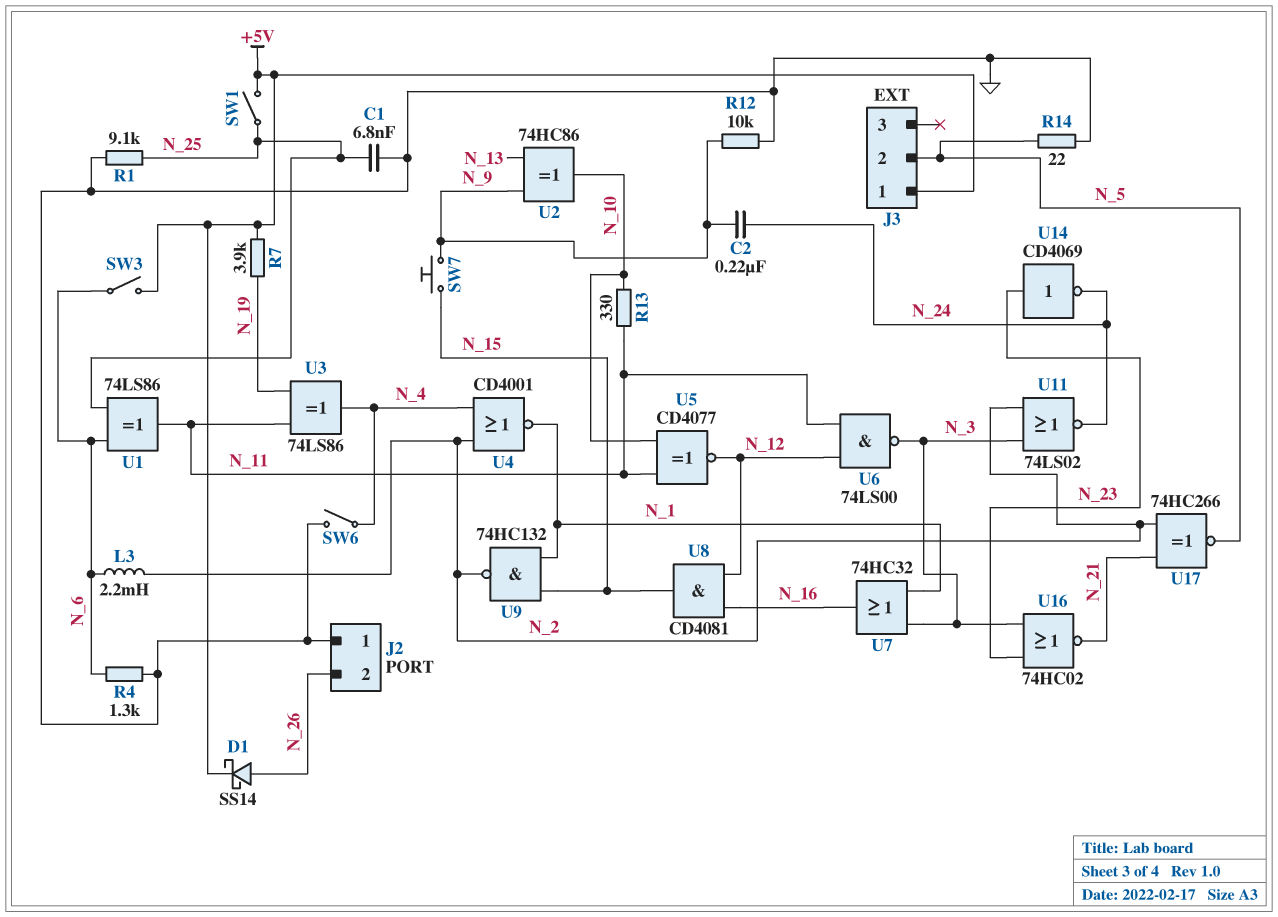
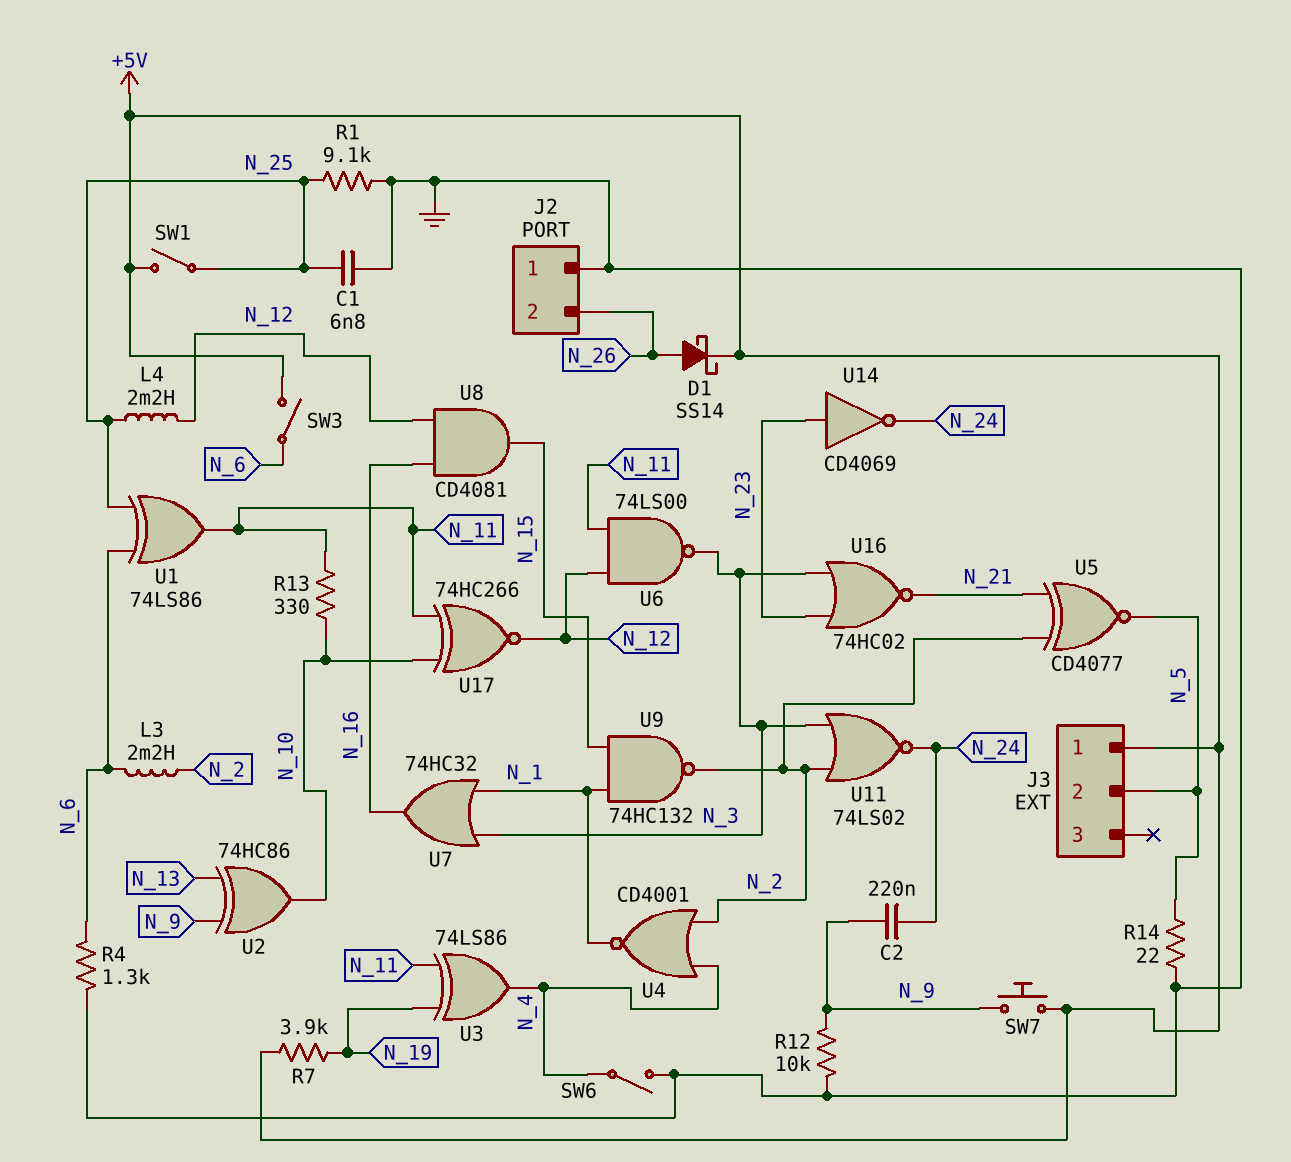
L4: none -> 2.2mH (N_12, N_25)
SW7: button (N_9, N_15) -> button (+5V, N_9)
U5: XNOR CD4077 (in N_10, in N_11, out N_12) -> XNOR CD4077 (in N_2, in N_21, out N_5)
U17: XNOR 74HC266 (in N_2, in N_21, out N_5) -> XNOR 74HC266 (in N_10, in N_11, out N_12)

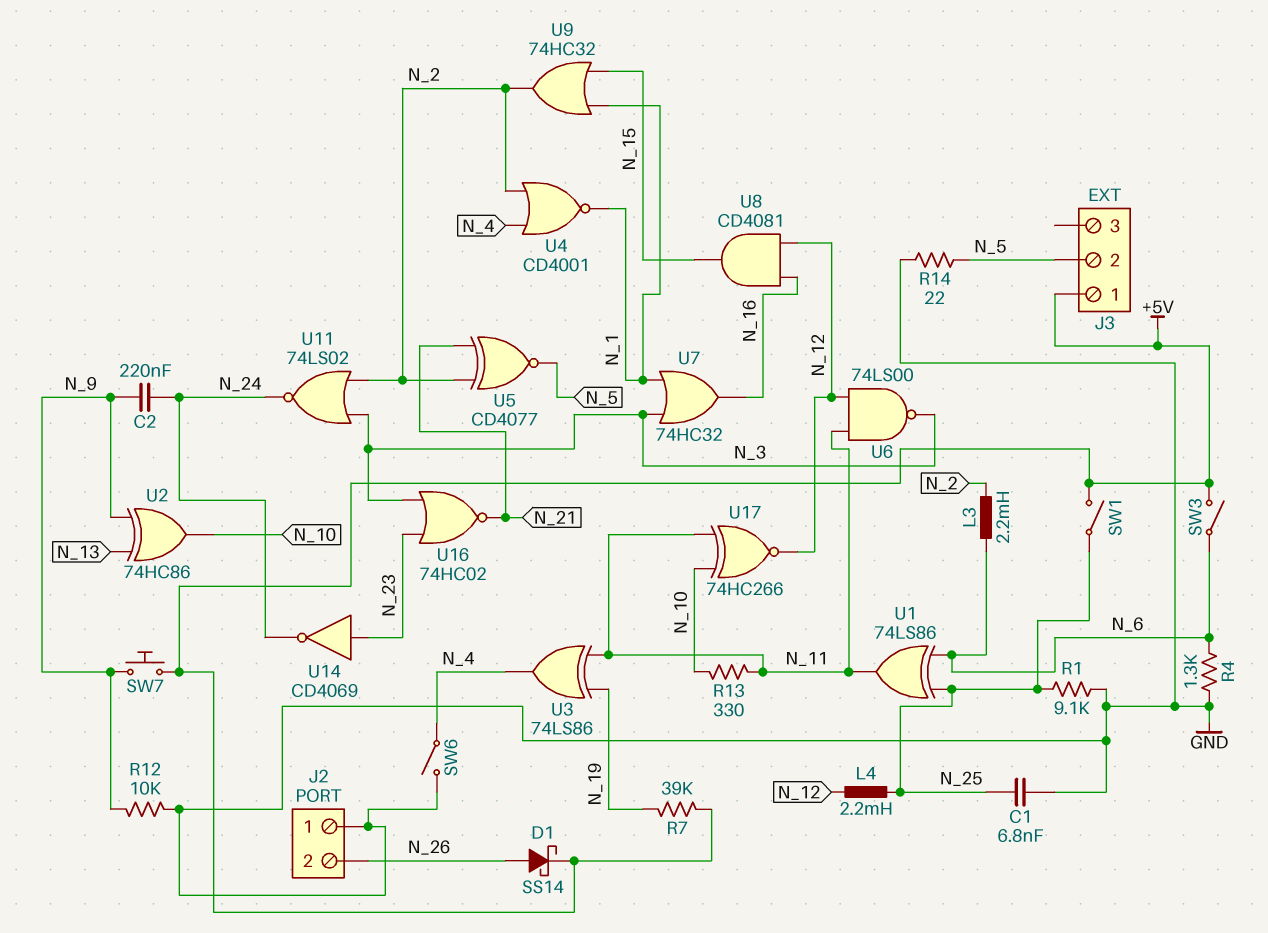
R7: 3.9k (+5V, N_19) -> 39k (+5V, N_19)
U9: NAND 74HC132 (in N_1, in N_15, out N_2) -> OR 74HC32 (in N_1, in N_15, out N_2)

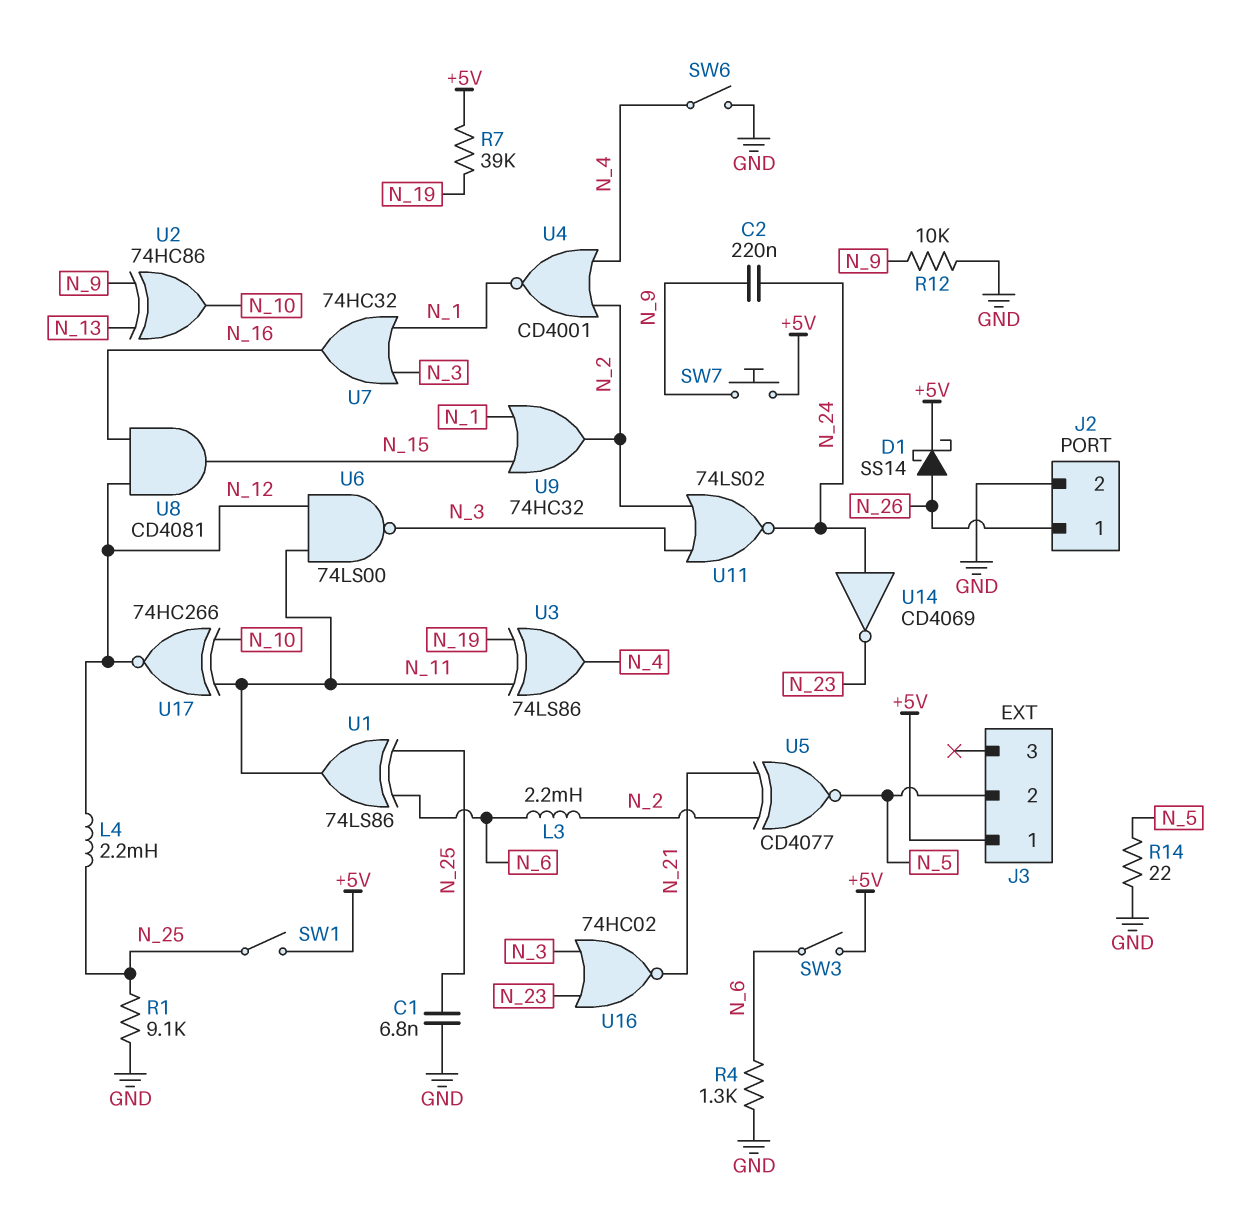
J2 pin 1: GND -> N_26
J2 pin 2: N_26 -> GND
R13: 330 (N_10, N_11) -> none
U14: NOT CD4069 (in N_23, out N_24) -> NOT CD4069 (in N_24, out N_23)

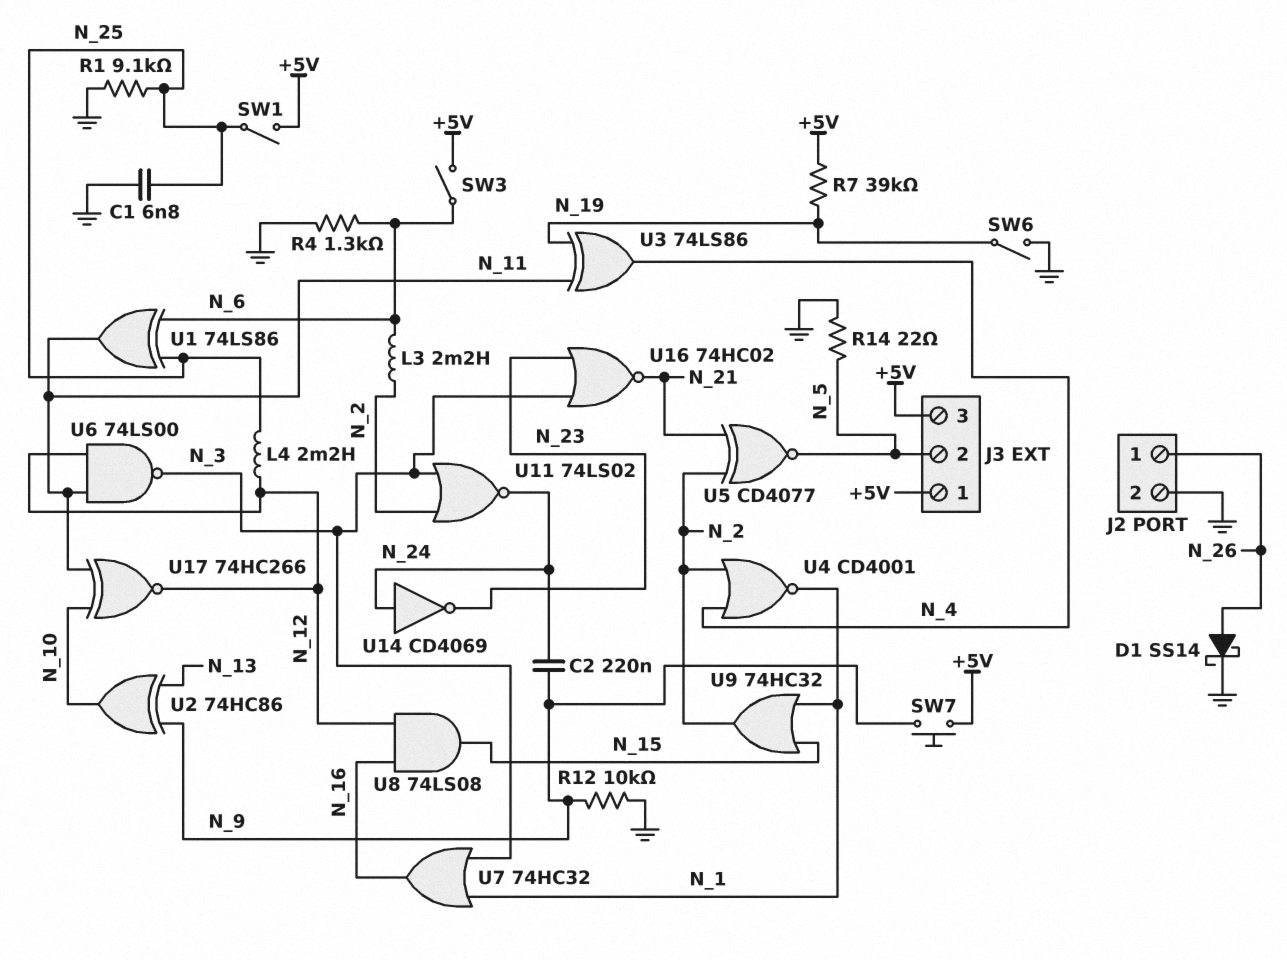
D1: schottky SS14 (A N_26, K +5V) -> schottky SS14 (A N_26, K GND)
J3 pin 3: none -> +5V
SW6: switch (GND, N_4) -> switch (GND, N_19)
U8: AND CD4081 (in N_12, in N_16, out N_15) -> AND 74LS08 (in N_12, in N_16, out N_15)

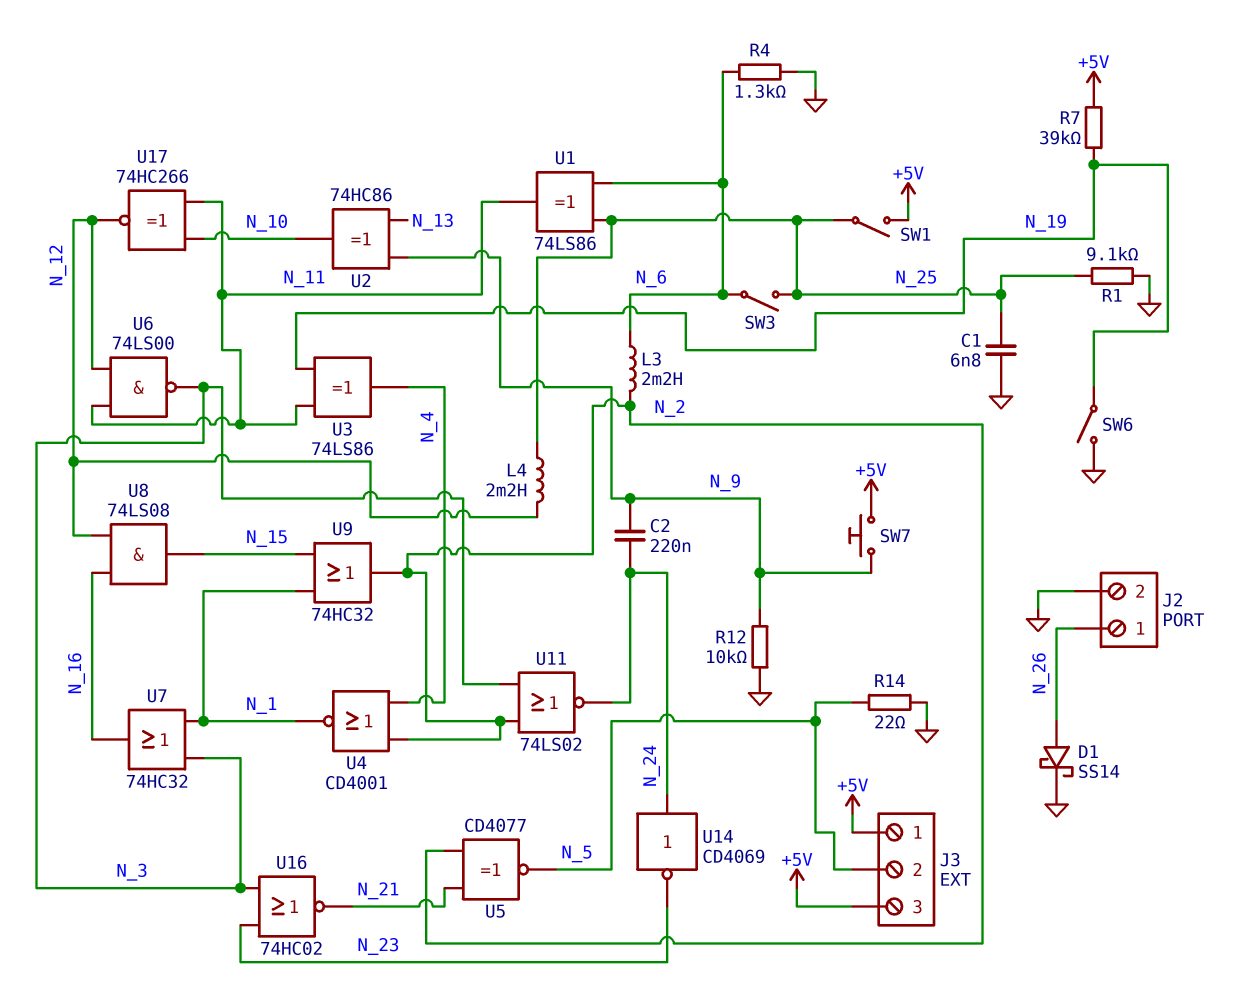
SW3: switch (+5V, N_6) -> switch (N_6, N_25)

